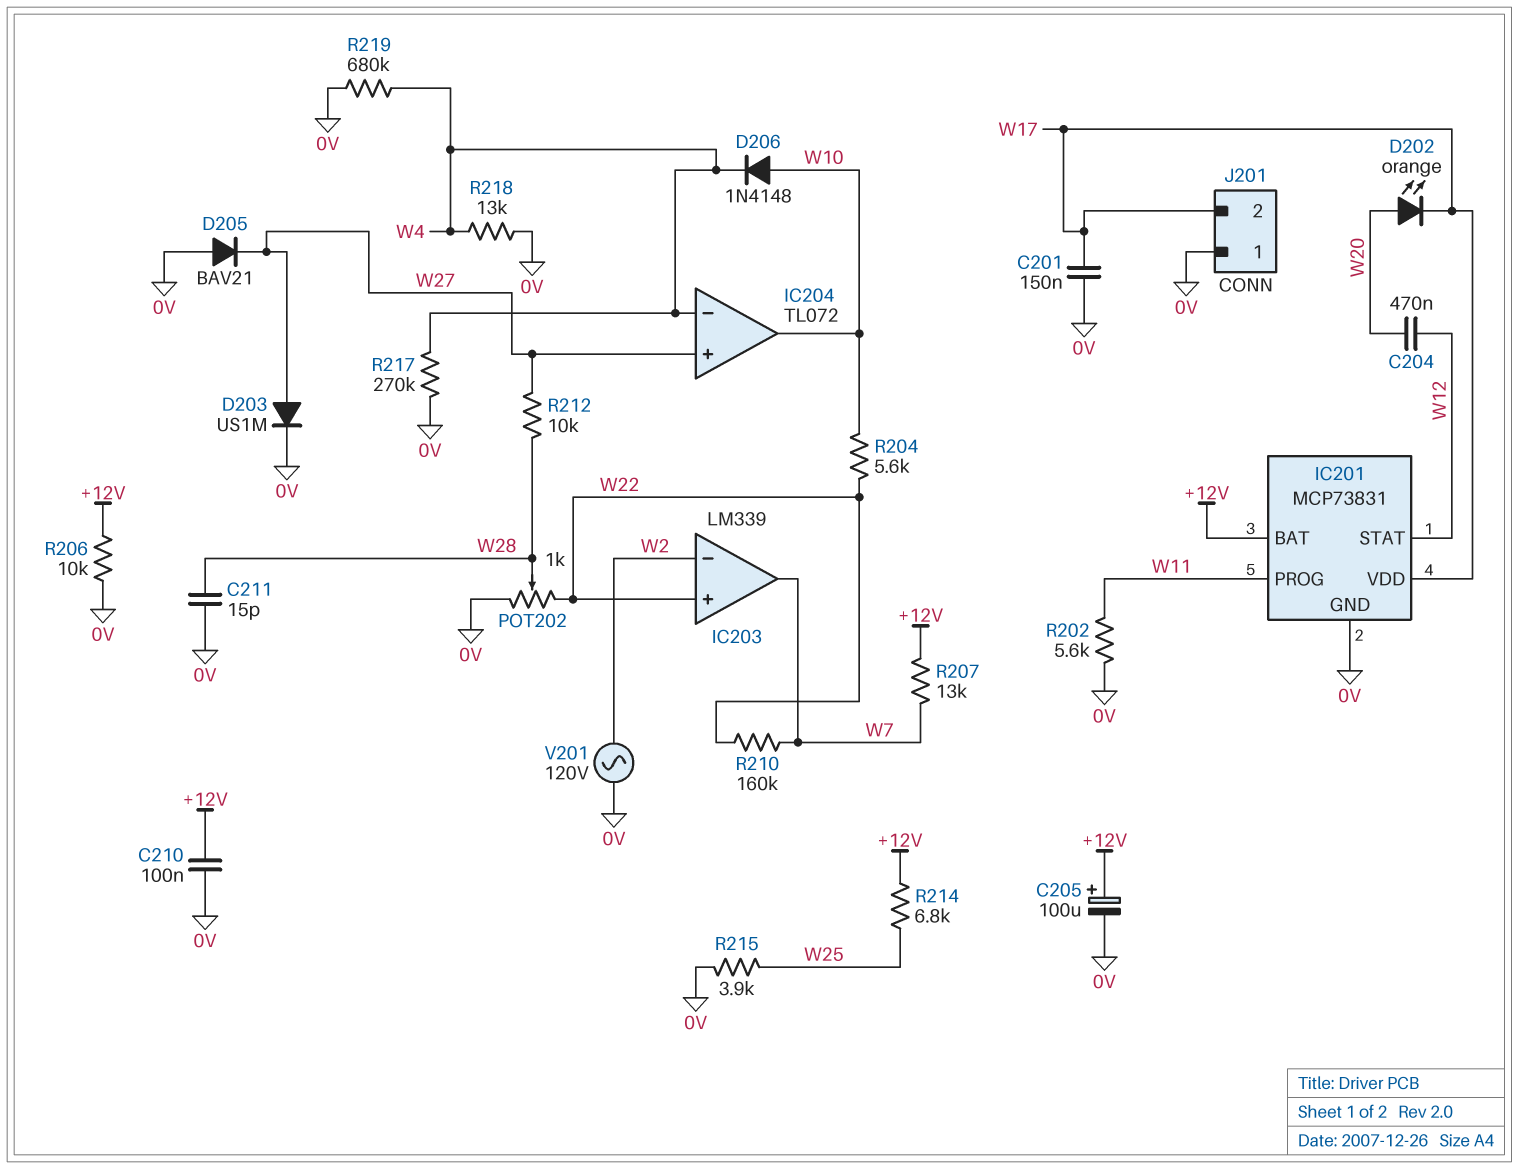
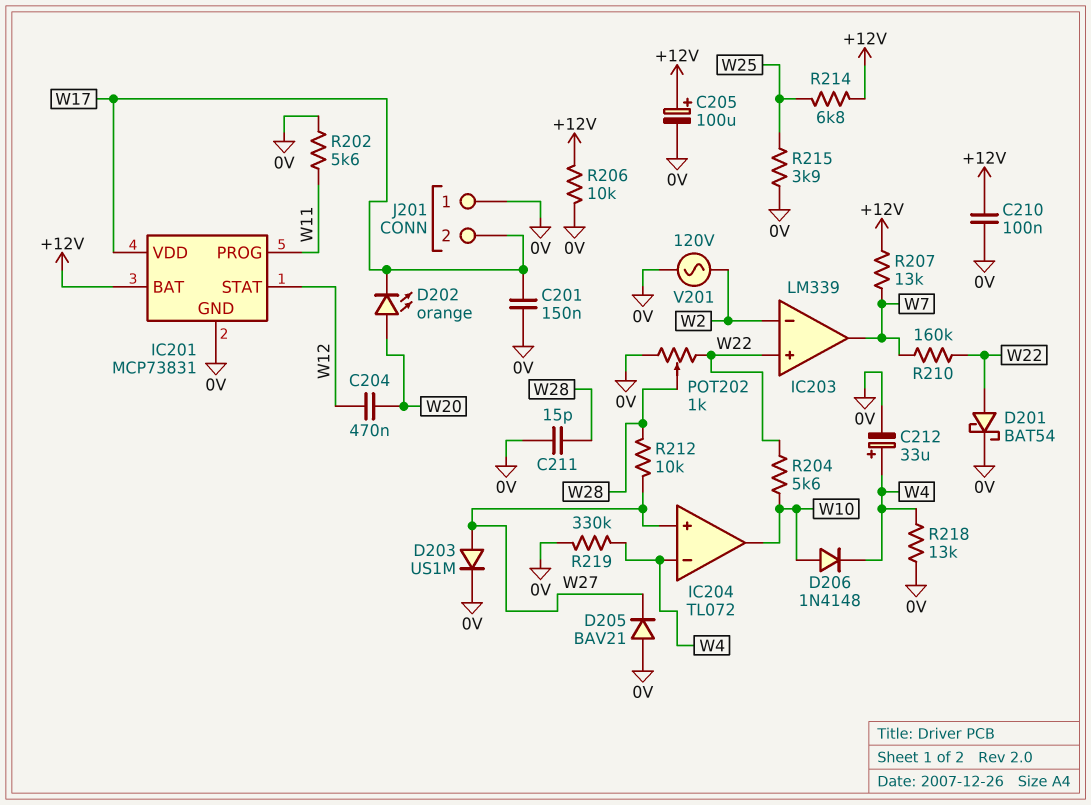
C212: none -> 33uF (plus W4, minus 0V)
D201: none -> schottky BAT54 (A W22, K 0V)
R217: 270k (0V, W4) -> none
R219: 680k (0V, W4) -> 330k (0V, W4)

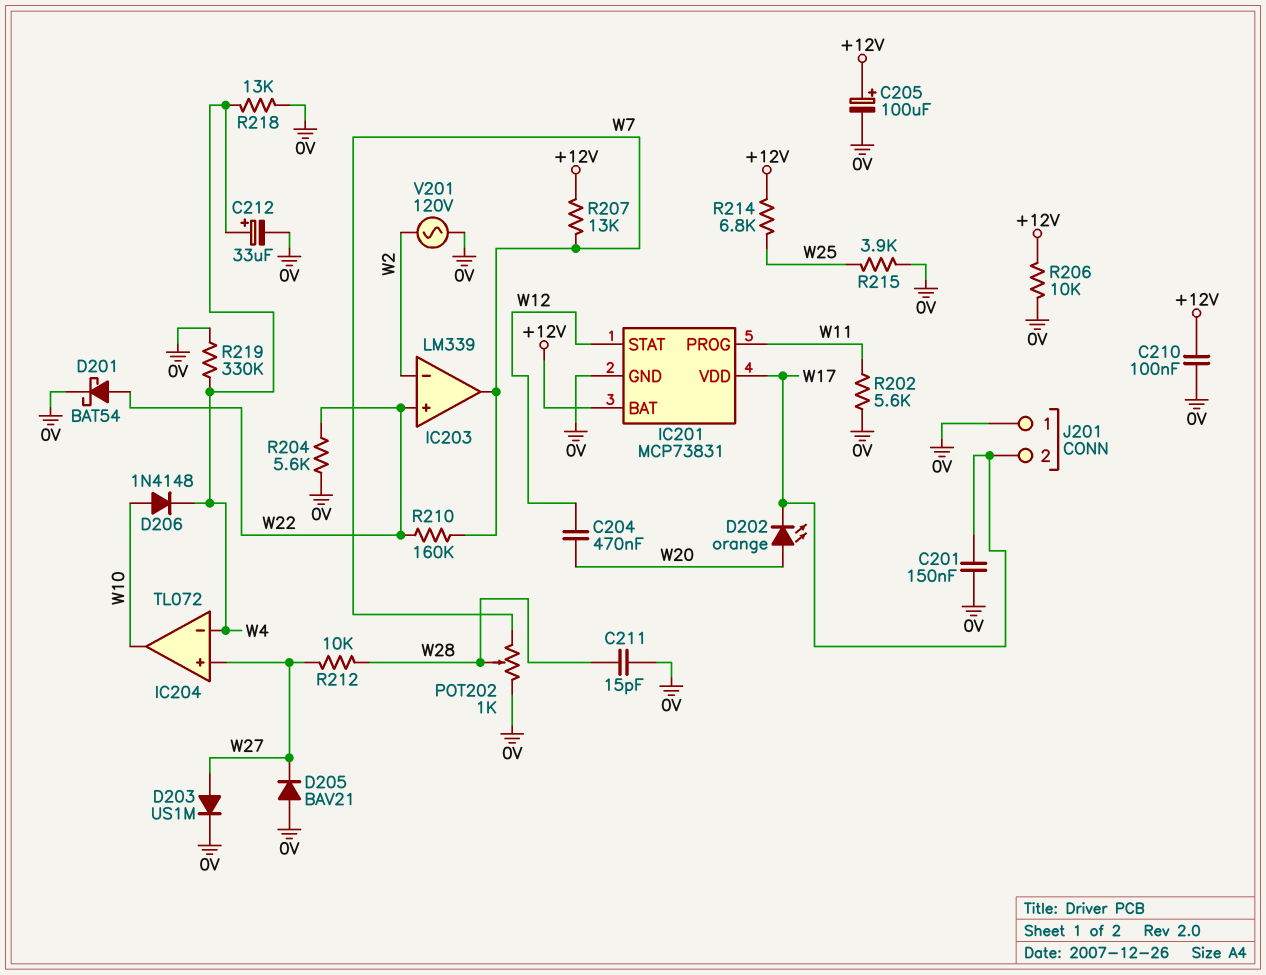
POT202: 1k (0V, W22, wiper W28) -> 1k (0V, W7, wiper W28)
R204: 5.6k (W10, W22) -> 5.6k (0V, W22)

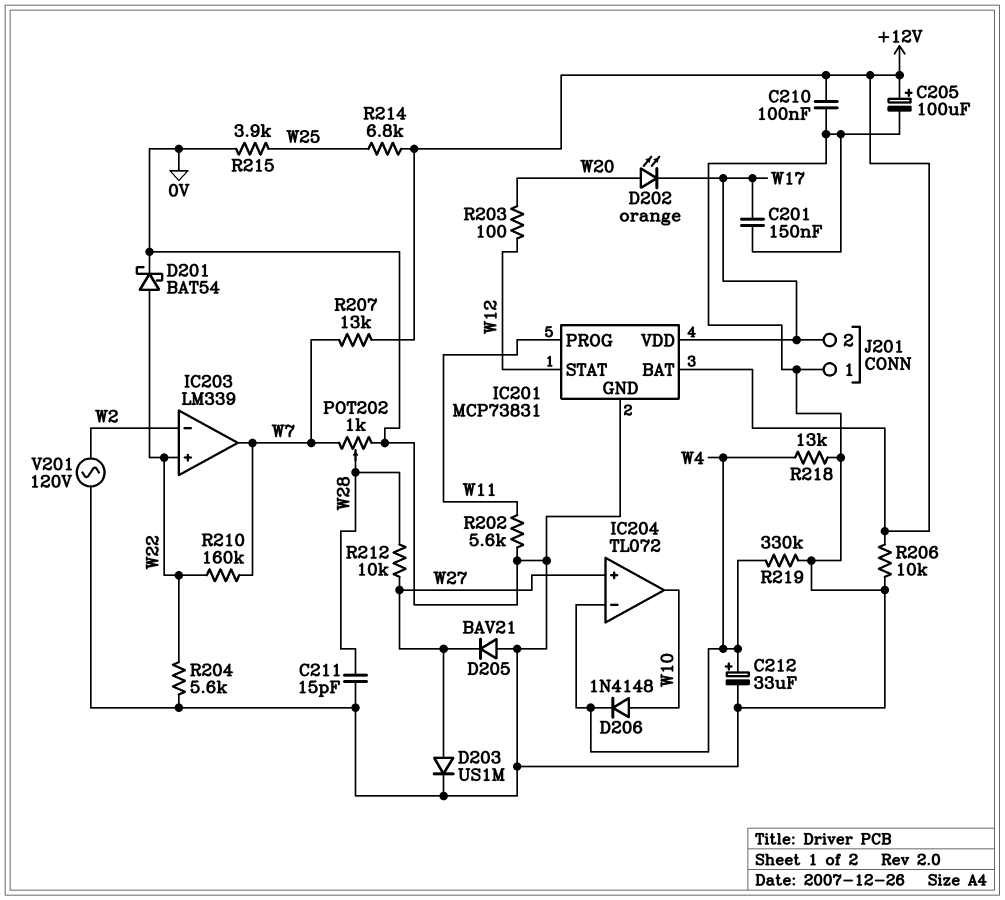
C204: 470nF (W12, W20) -> none
R203: none -> 100 (W12, W20)

